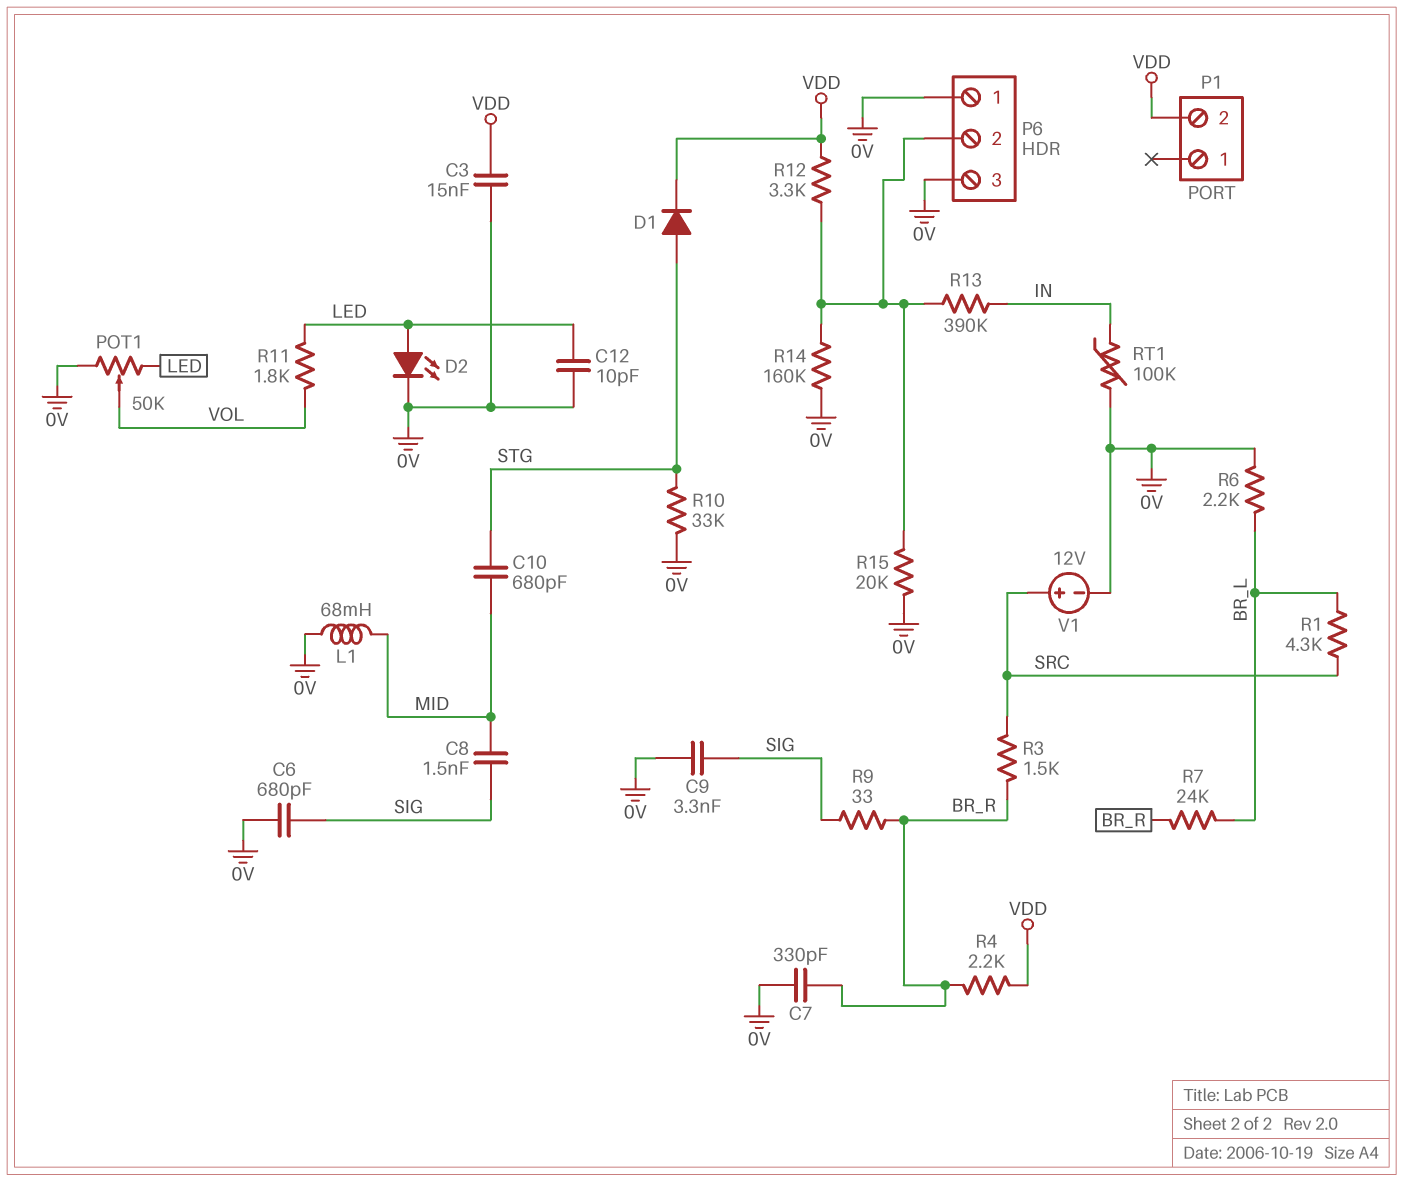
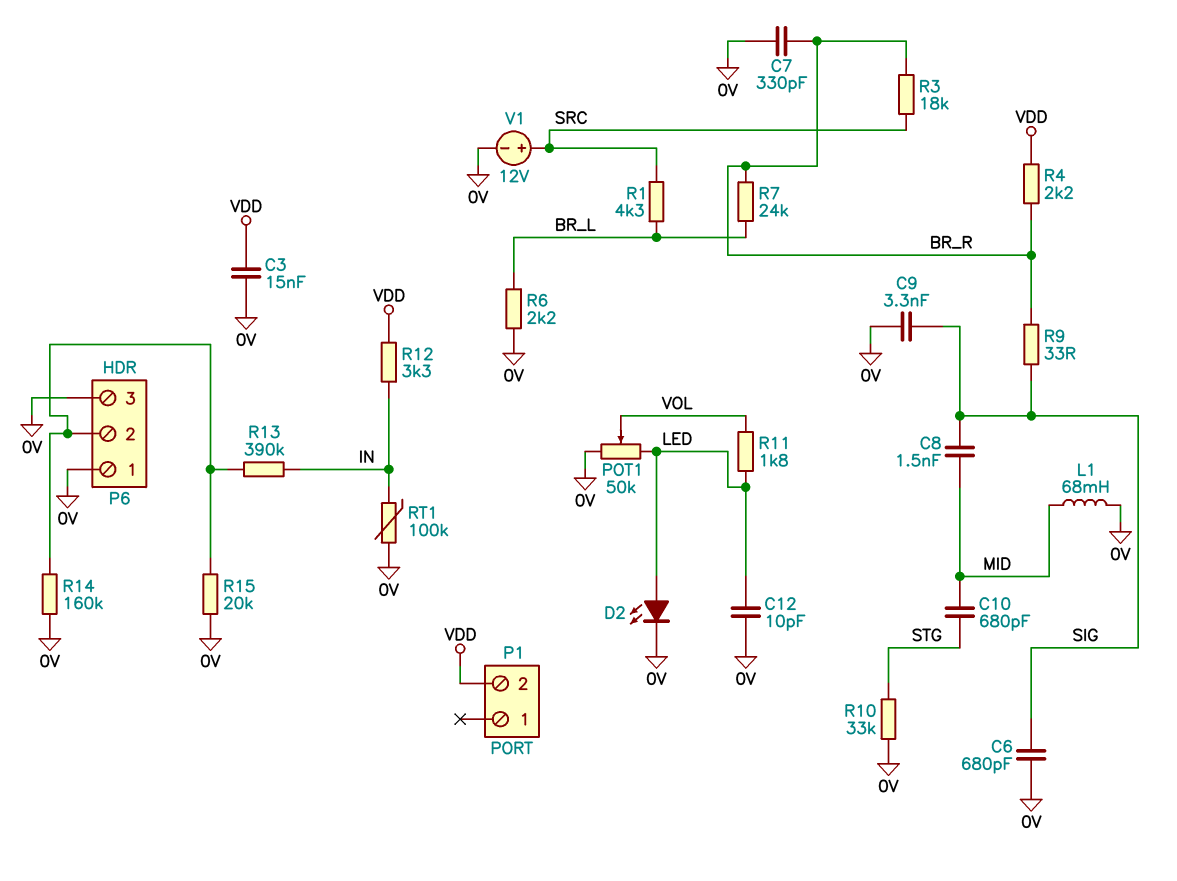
D1: diode (A STG, K VDD) -> none
R3: 1.5k (BR_R, SRC) -> 18k (BR_R, SRC)
R12: 3.3k (P6/2, VDD) -> 3.3k (IN, VDD)

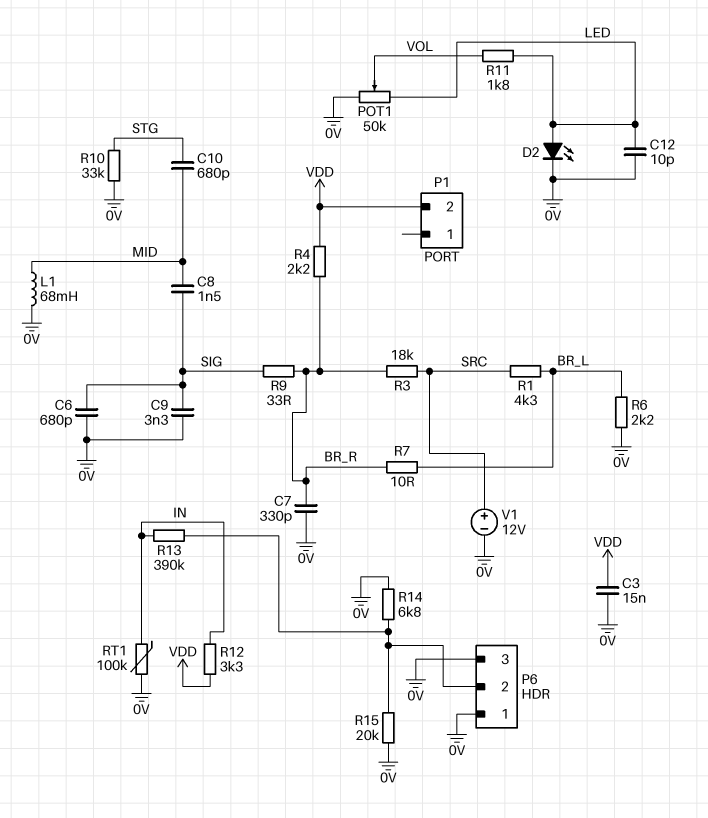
R7: 24k (BR_L, BR_R) -> 10 (BR_L, BR_R)
R14: 160k (0V, P6/2) -> 6.8k (0V, P6/2)

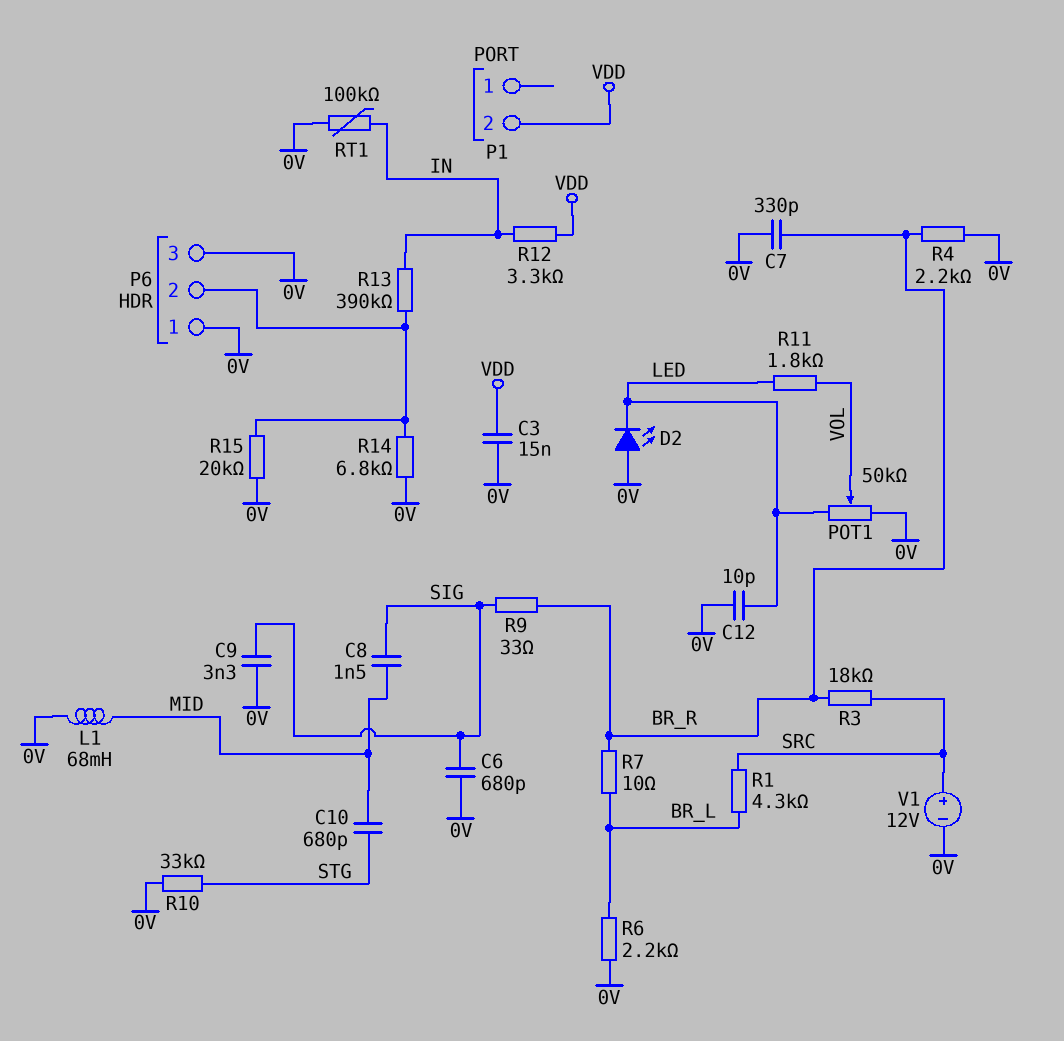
D2: LED (A LED, K 0V) -> LED (A 0V, K LED)
R4: 2.2k (BR_R, VDD) -> 2.2k (0V, BR_R)

